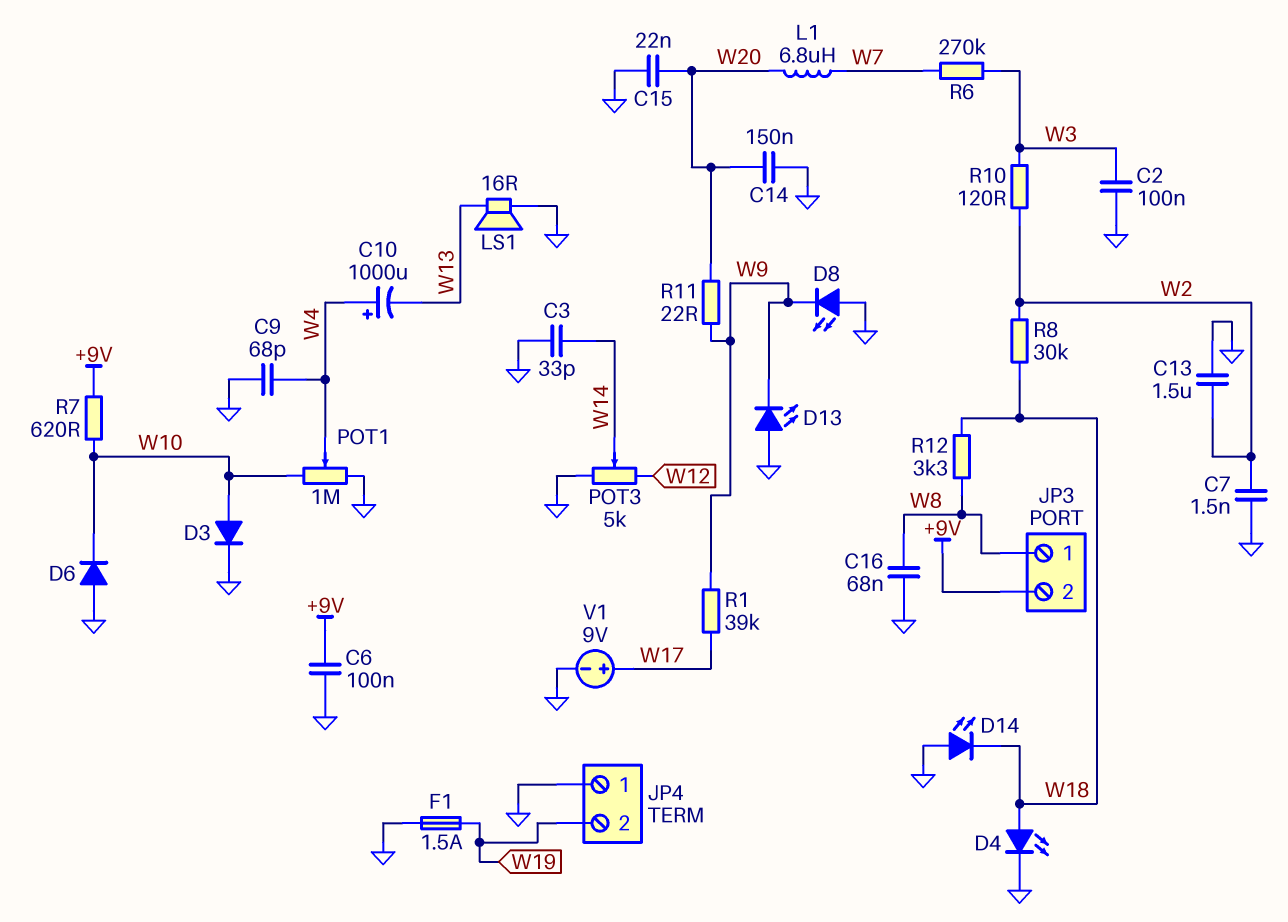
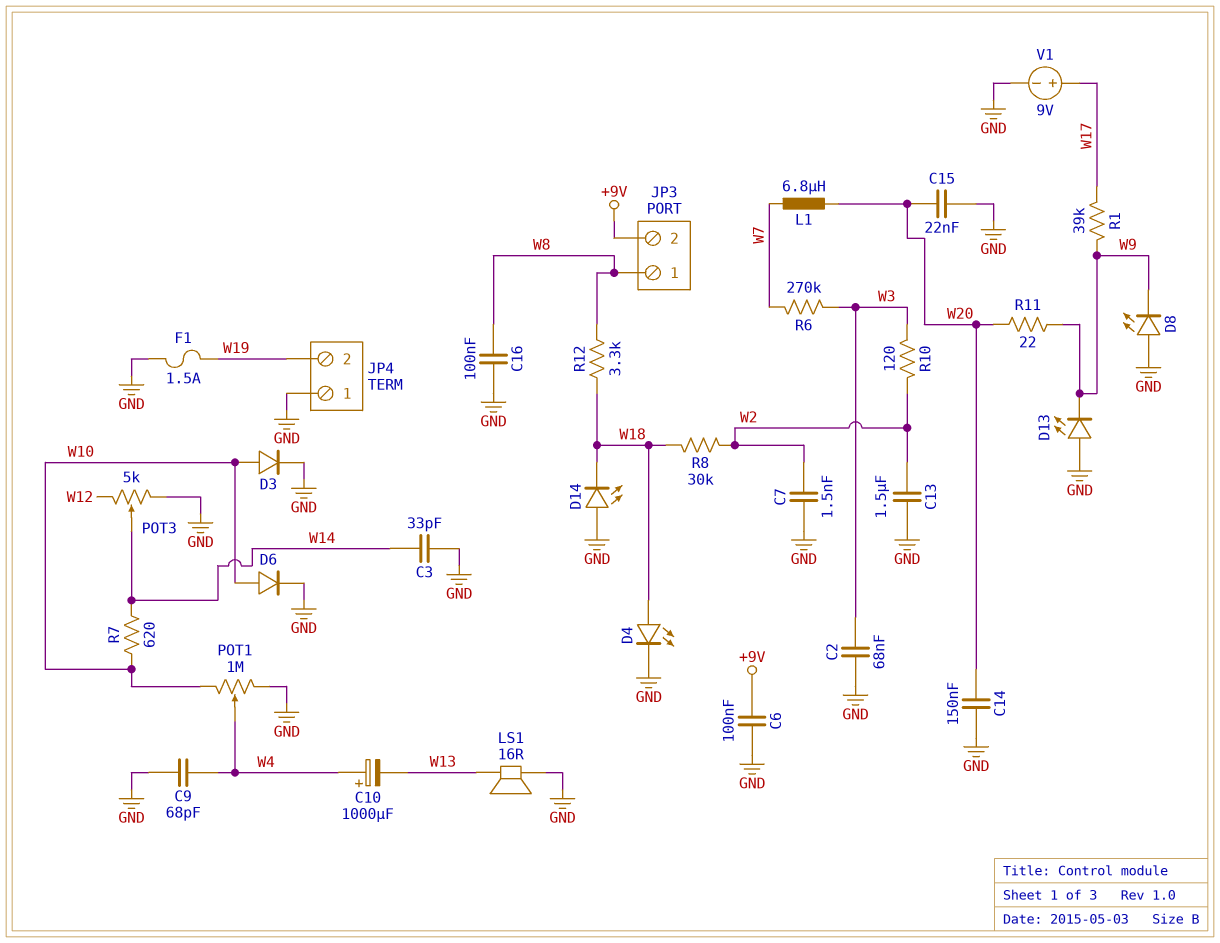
C2: 100nF (GND, W3) -> 68nF (GND, W3)
C16: 68nF (GND, W8) -> 100nF (GND, W8)
D6: diode (A GND, K W10) -> diode (A W10, K GND)
R7: 620 (+9V, W10) -> 620 (W10, W14)

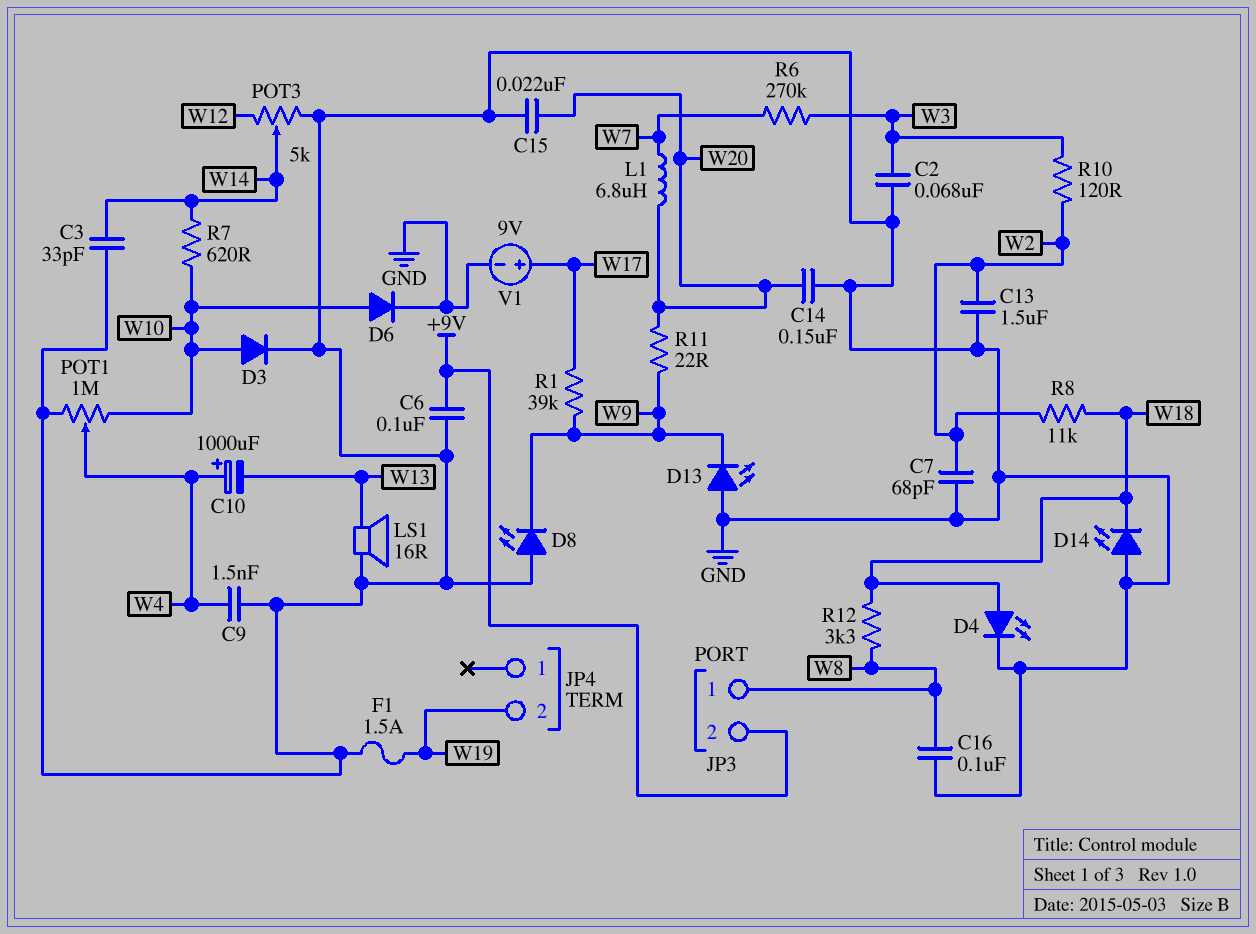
C7: 1.5nF (GND, W2) -> 68pF (GND, W2)
C9: 68pF (GND, W4) -> 1.5nF (GND, W4)
JP4 pin 1: GND -> none
R8: 30k (W2, W18) -> 11k (W2, W18)

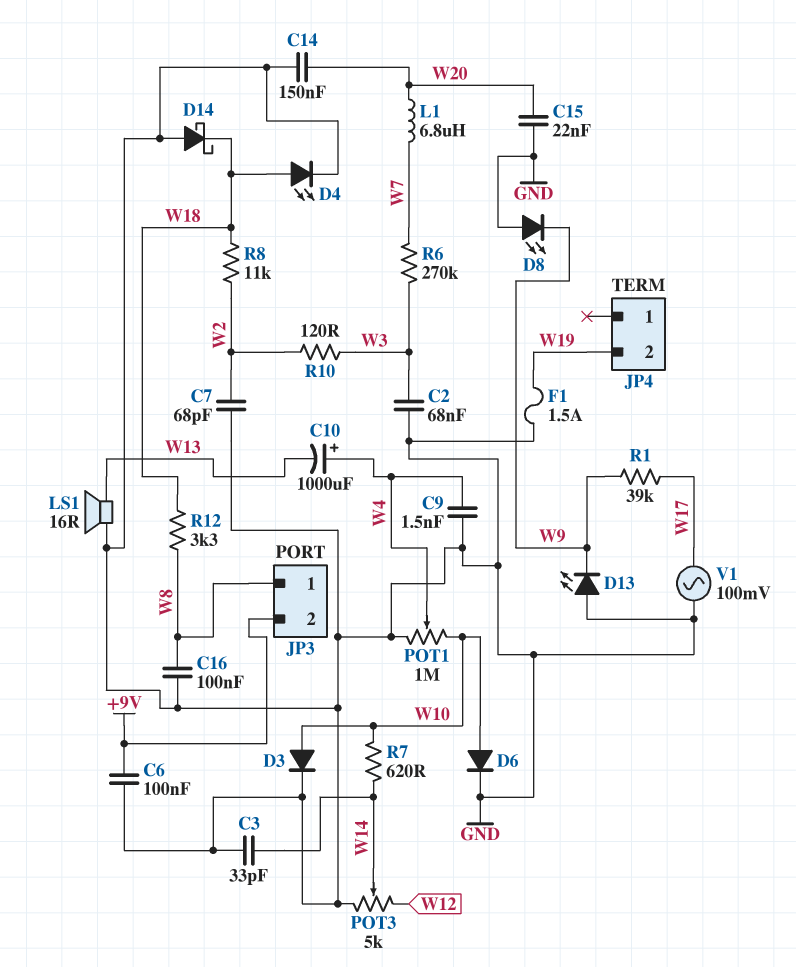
C13: 1.5uF (GND, W2) -> none
D14: LED (A GND, K W18) -> schottky (A GND, K W18)
R11: 22 (W9, W20) -> none
V1: 9V (plus W17, minus GND) -> AC 100mV (GND, W17)

